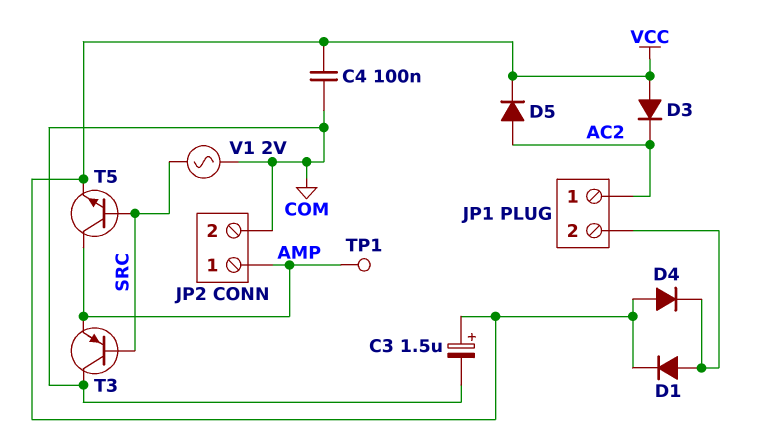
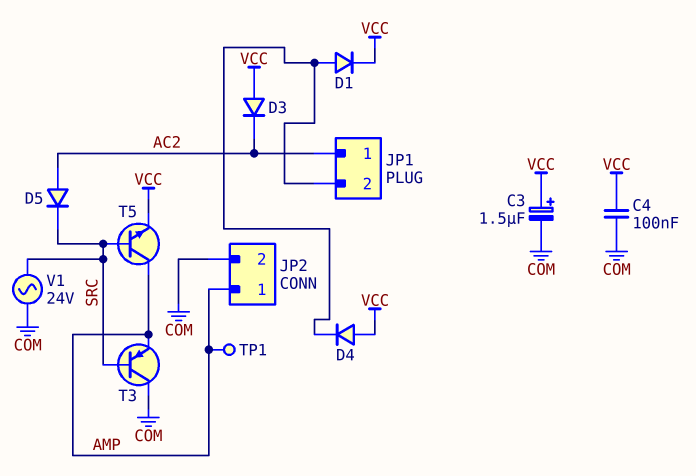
D5: diode (A AC2, K VCC) -> diode (A AC2, K SRC)
V1: AC 2V (COM, SRC) -> AC 24V (COM, SRC)

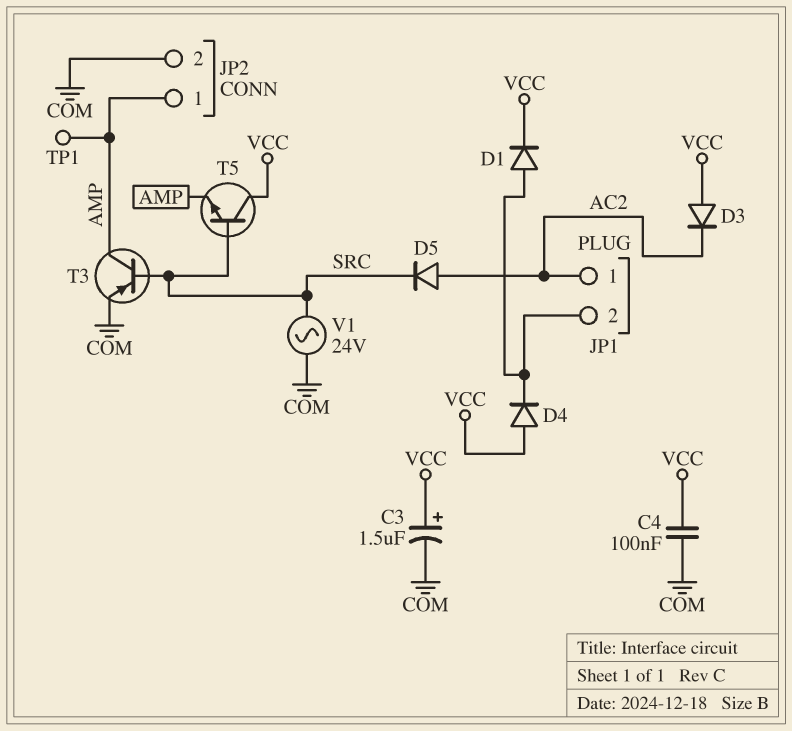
T3: PNP (B SRC, C COM, E AMP) -> PNP (B SRC, C AMP, E COM)
T5: NPN (B SRC, C AMP, E VCC) -> NPN (B SRC, C VCC, E AMP)

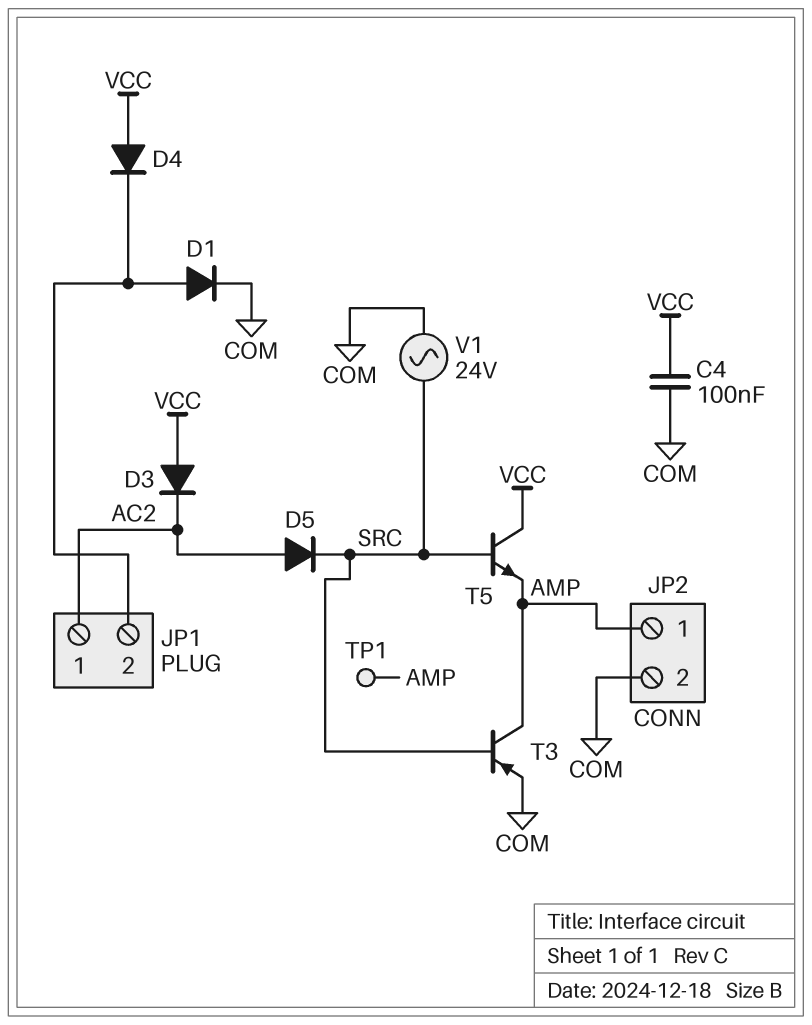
C3: 1.5uF (plus VCC, minus COM) -> none
D1: diode (A JP1/2, K VCC) -> diode (A JP1/2, K COM)

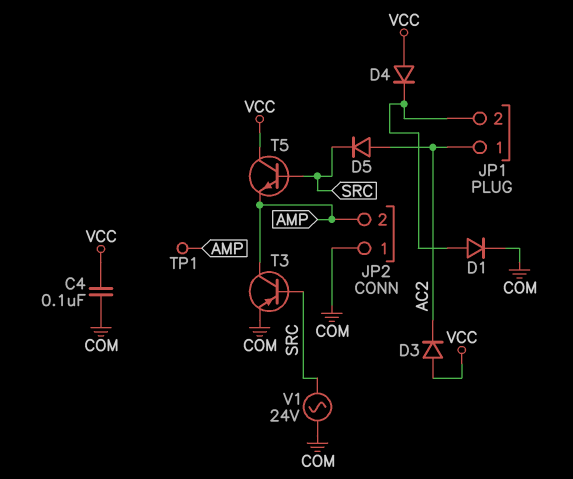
JP2 pin 1: AMP -> COM
JP2 pin 2: COM -> AMP

